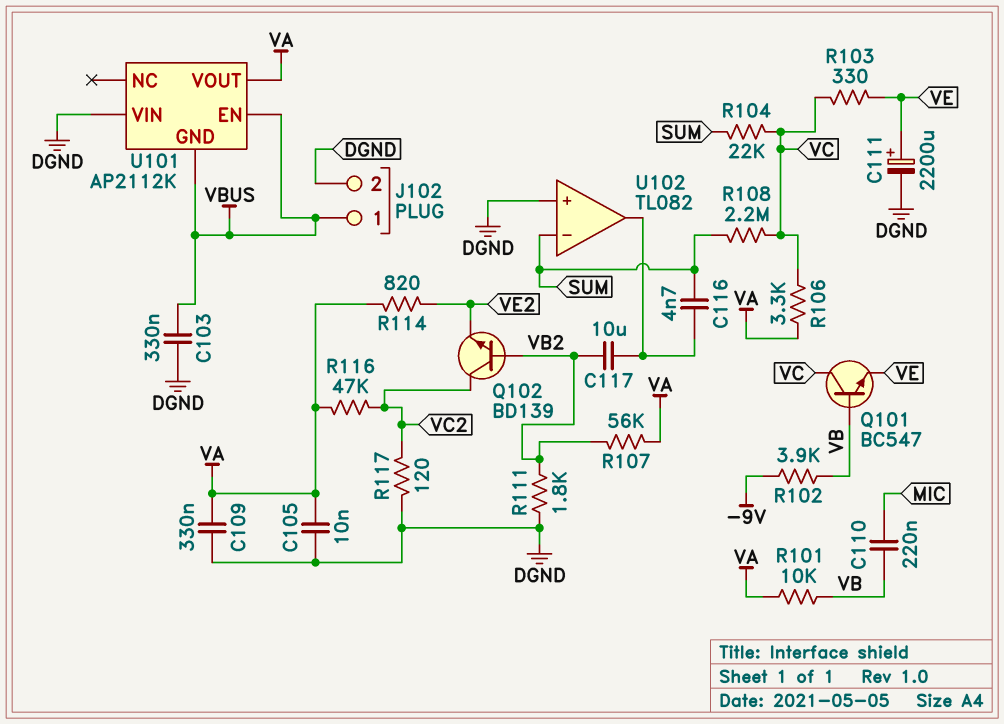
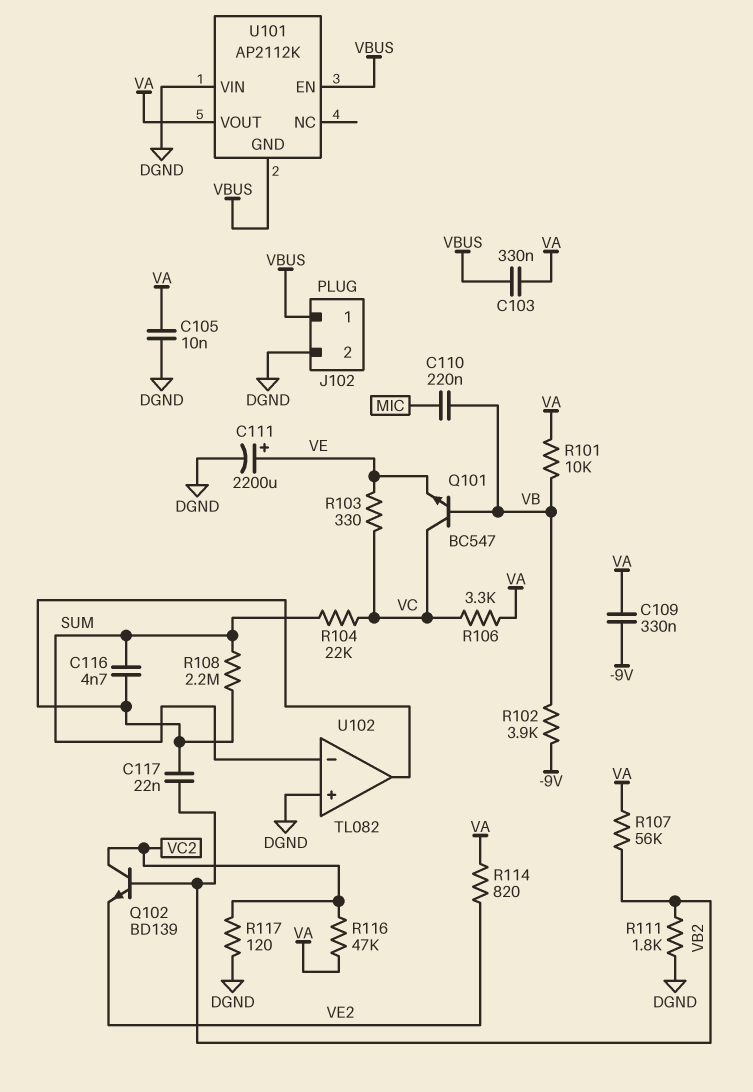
C103: 330nF (DGND, VBUS) -> 330nF (VA, VBUS)
C109: 330nF (DGND, VA) -> 330nF (-9V, VA)
C117: 10uF (U102/out, VB2) -> 22nF (U102/out, VB2)
R108: 2.2M (SUM, VC) -> 2.2M (SUM, U102/out)

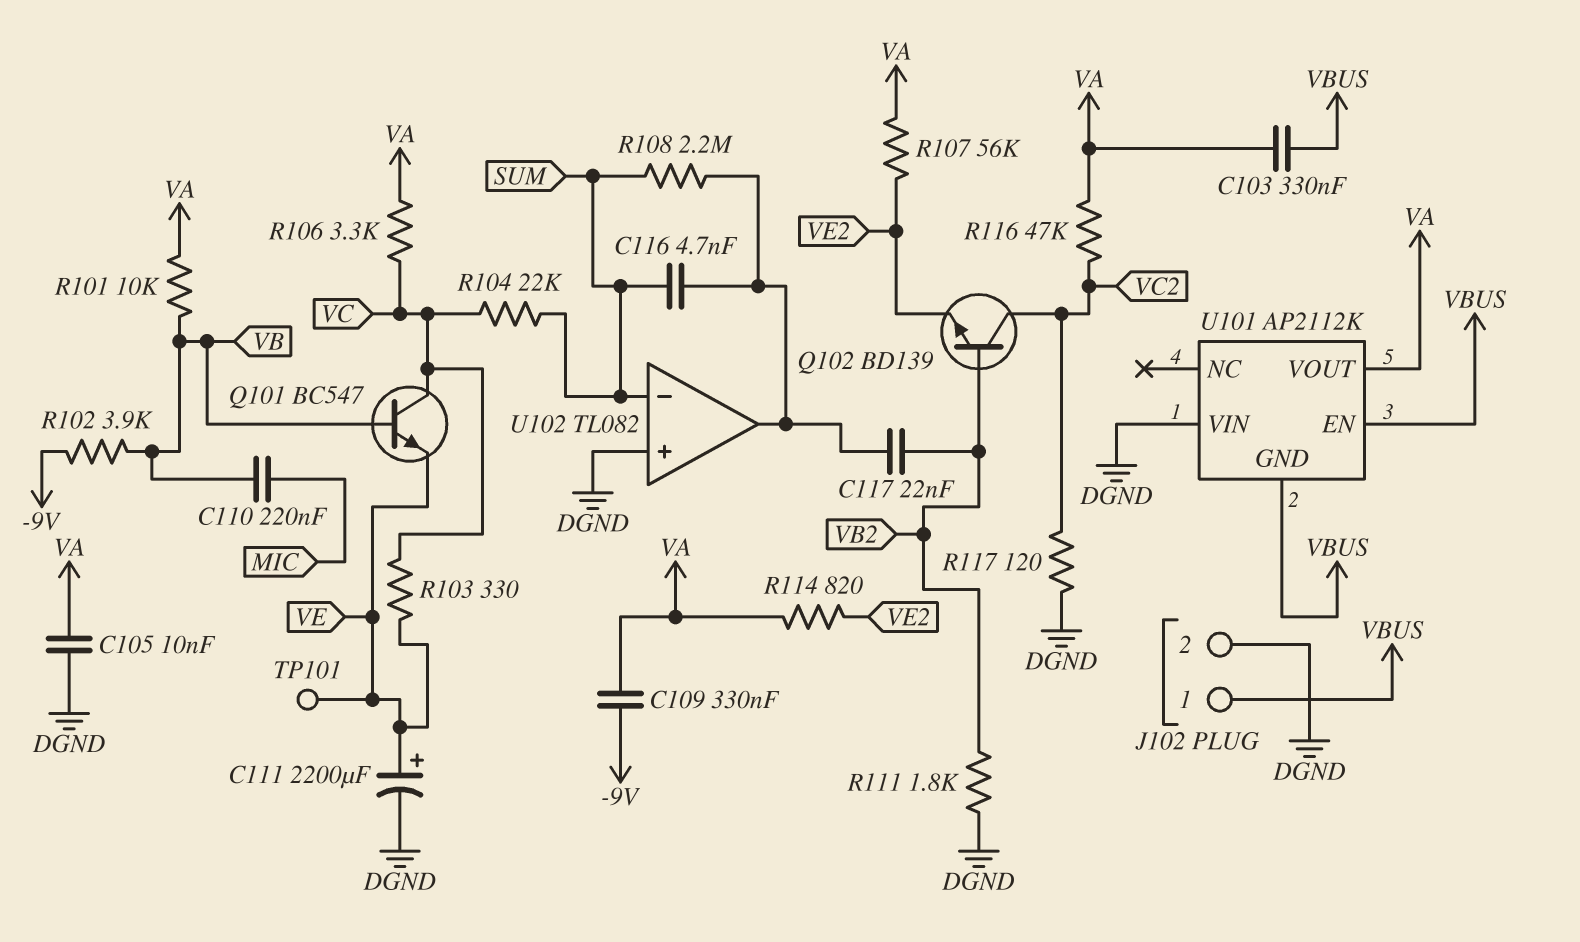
R107: 56k (VA, VB2) -> 56k (VA, VE2)
TP101: none -> test point (VE)

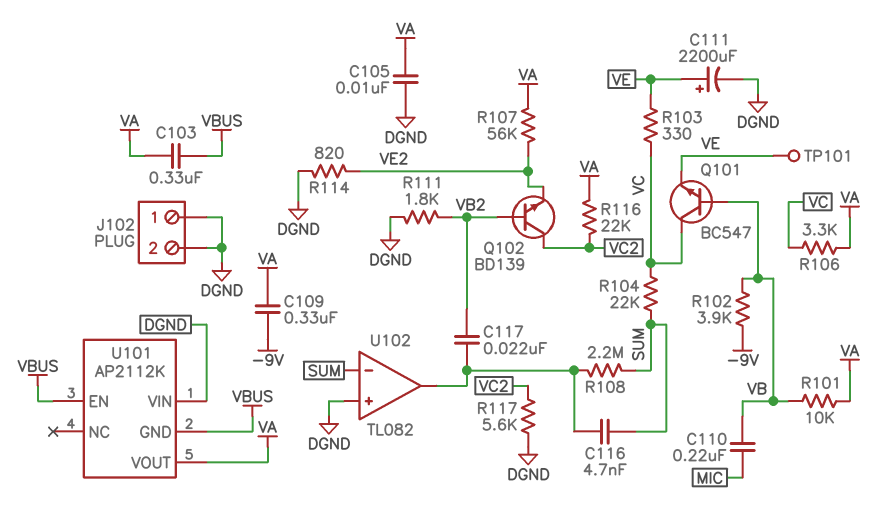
J102 pin 1: VBUS -> DGND
R114: 820 (VA, VE2) -> 820 (DGND, VE2)
R116: 47k (VA, VC2) -> 22k (VA, VC2)
R117: 120 (DGND, VC2) -> 5.6k (DGND, VC2)

